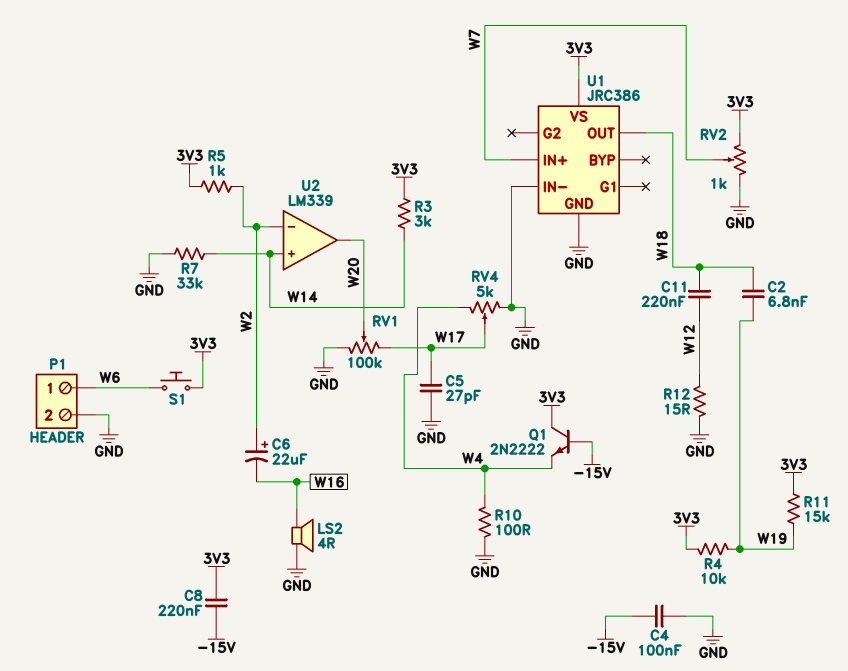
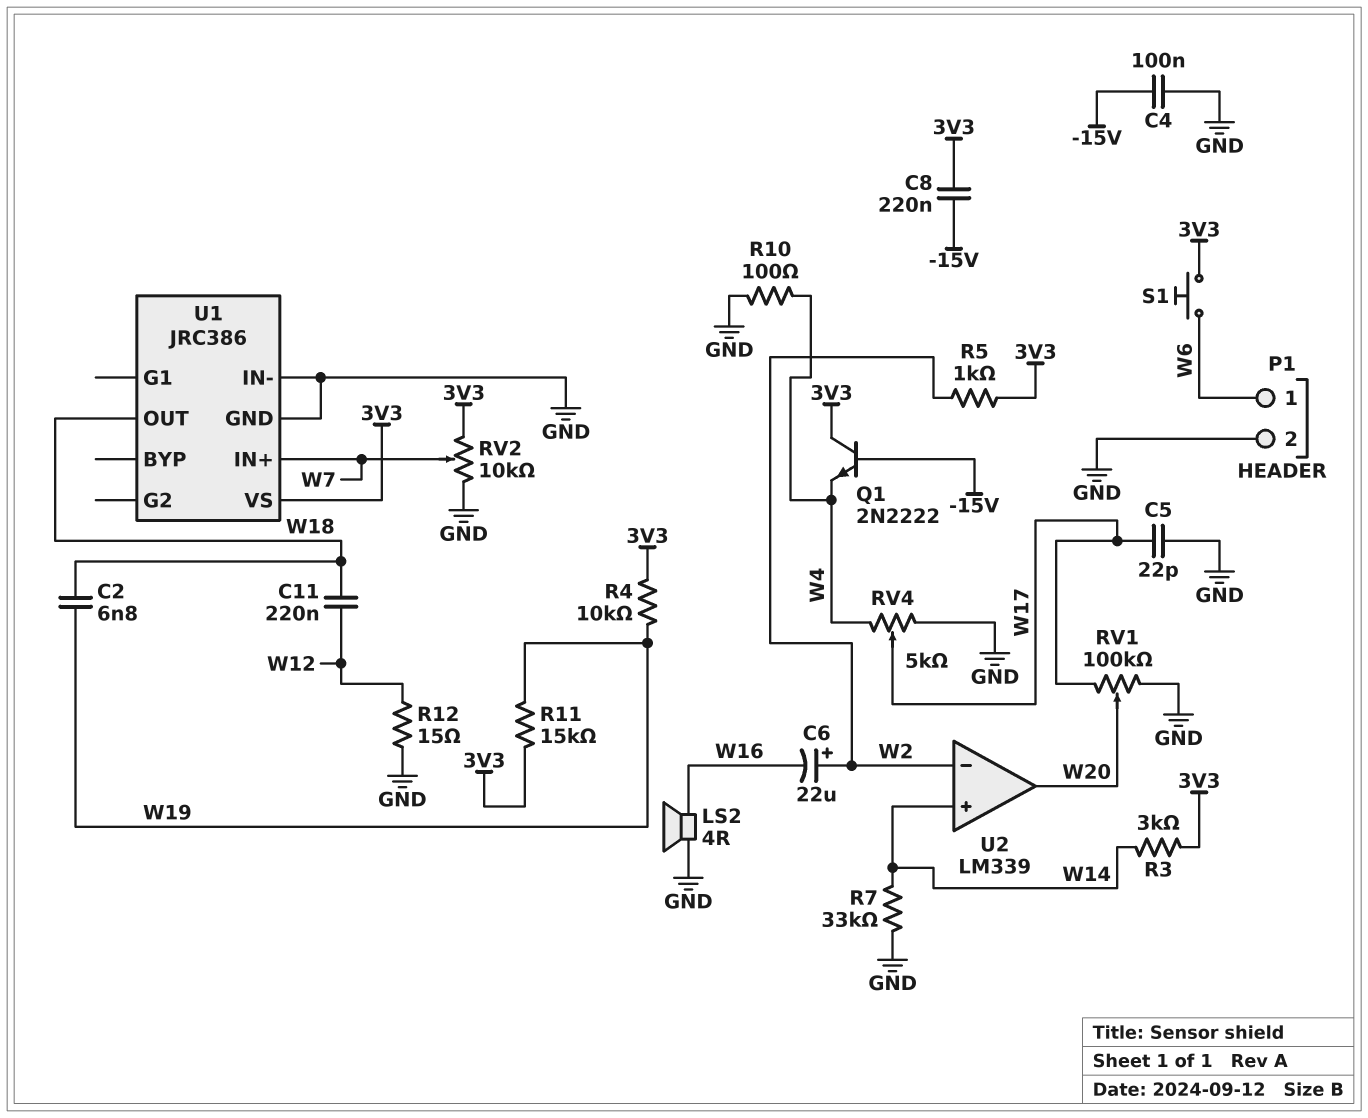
C5: 27pF (GND, W17) -> 22pF (GND, W17)
RV2: 1k (3V3, GND, wiper W7) -> 10k (3V3, GND, wiper W7)

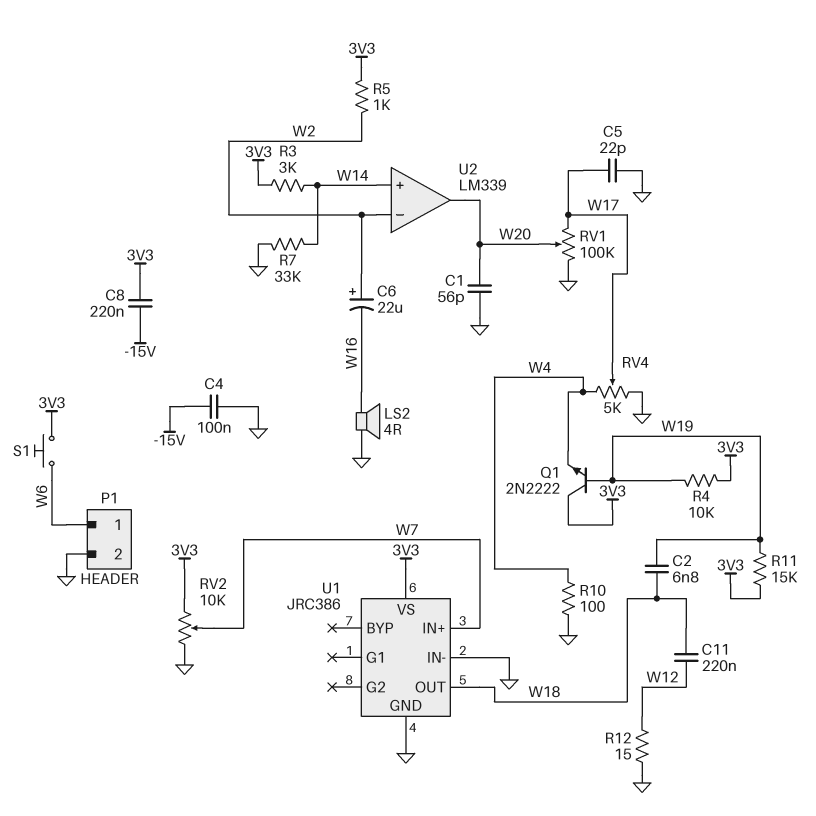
C1: none -> 56pF (GND, W20)
Q1: NPN 2N2222 (B -15V, C 3V3, E W4) -> NPN 2N2222 (B W19, C 3V3, E W4)

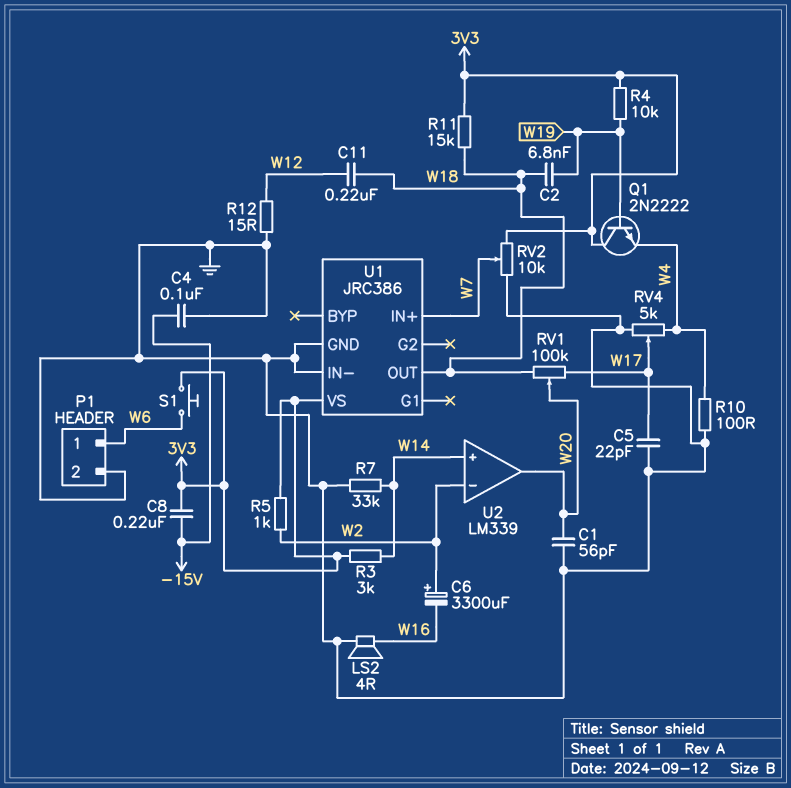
C6: 22uF (plus W2, minus W16) -> 3300uF (plus W2, minus W16)
R11: 15k (3V3, W19) -> 15k (3V3, W18)
RV1: 100k (GND, W17, wiper W20) -> 100k (W17, W18, wiper W20)

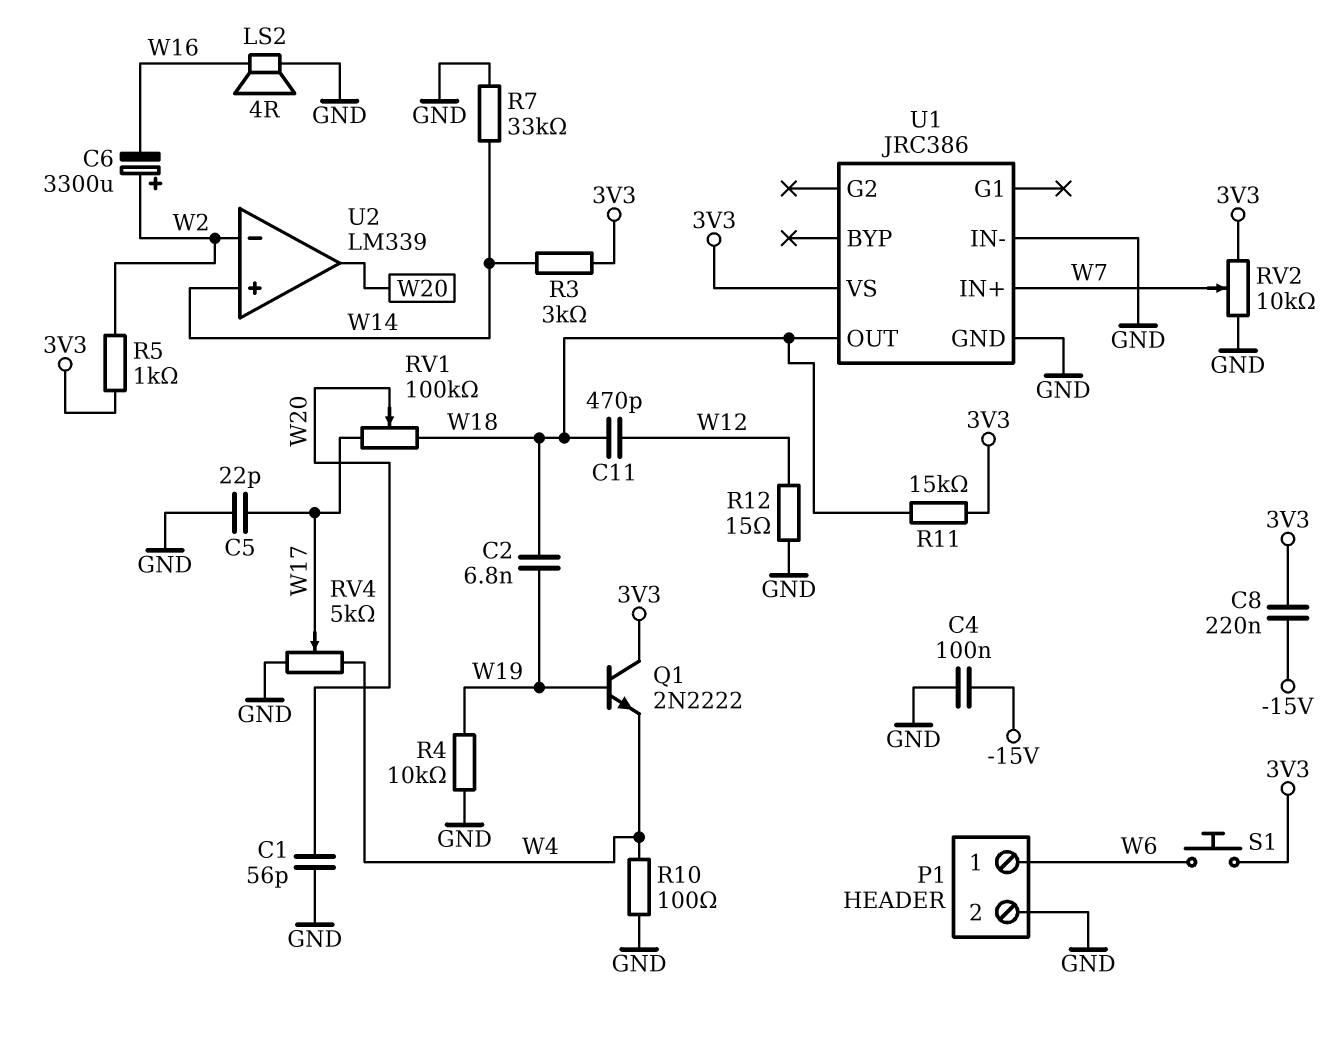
C11: 220nF (W12, W18) -> 470pF (W12, W18)
R4: 10k (3V3, W19) -> 10k (GND, W19)

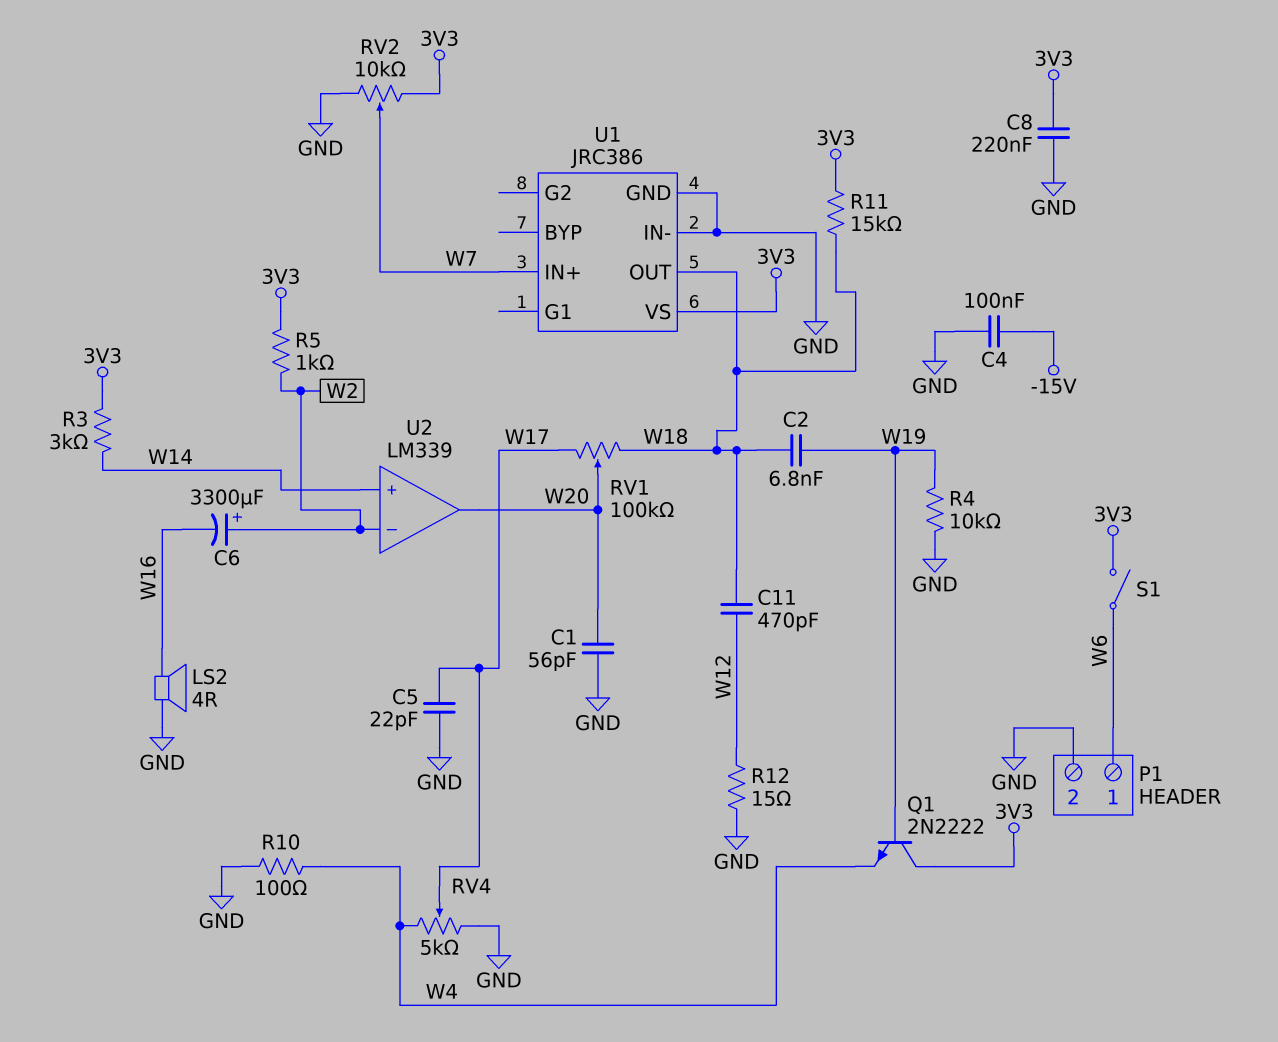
C8: 220nF (-15V, 3V3) -> 220nF (3V3, GND)
R7: 33k (GND, W14) -> none
S1: button (3V3, W6) -> switch (3V3, W6)

